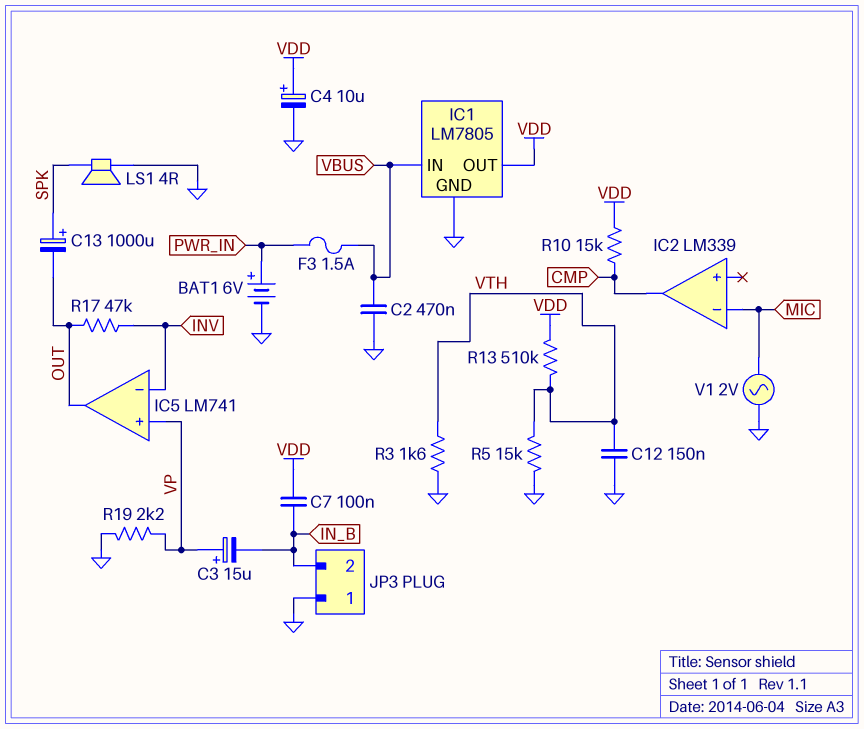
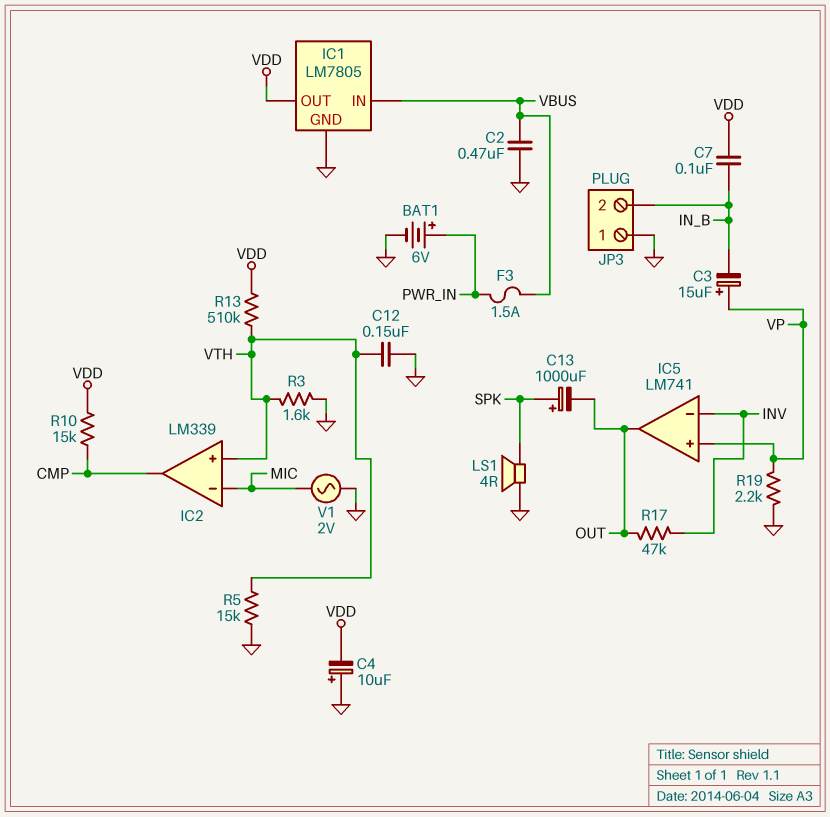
C4: 10uF (plus VDD, minus GND) -> 10uF (plus GND, minus VDD)
IC2 pin in+: none -> VTH

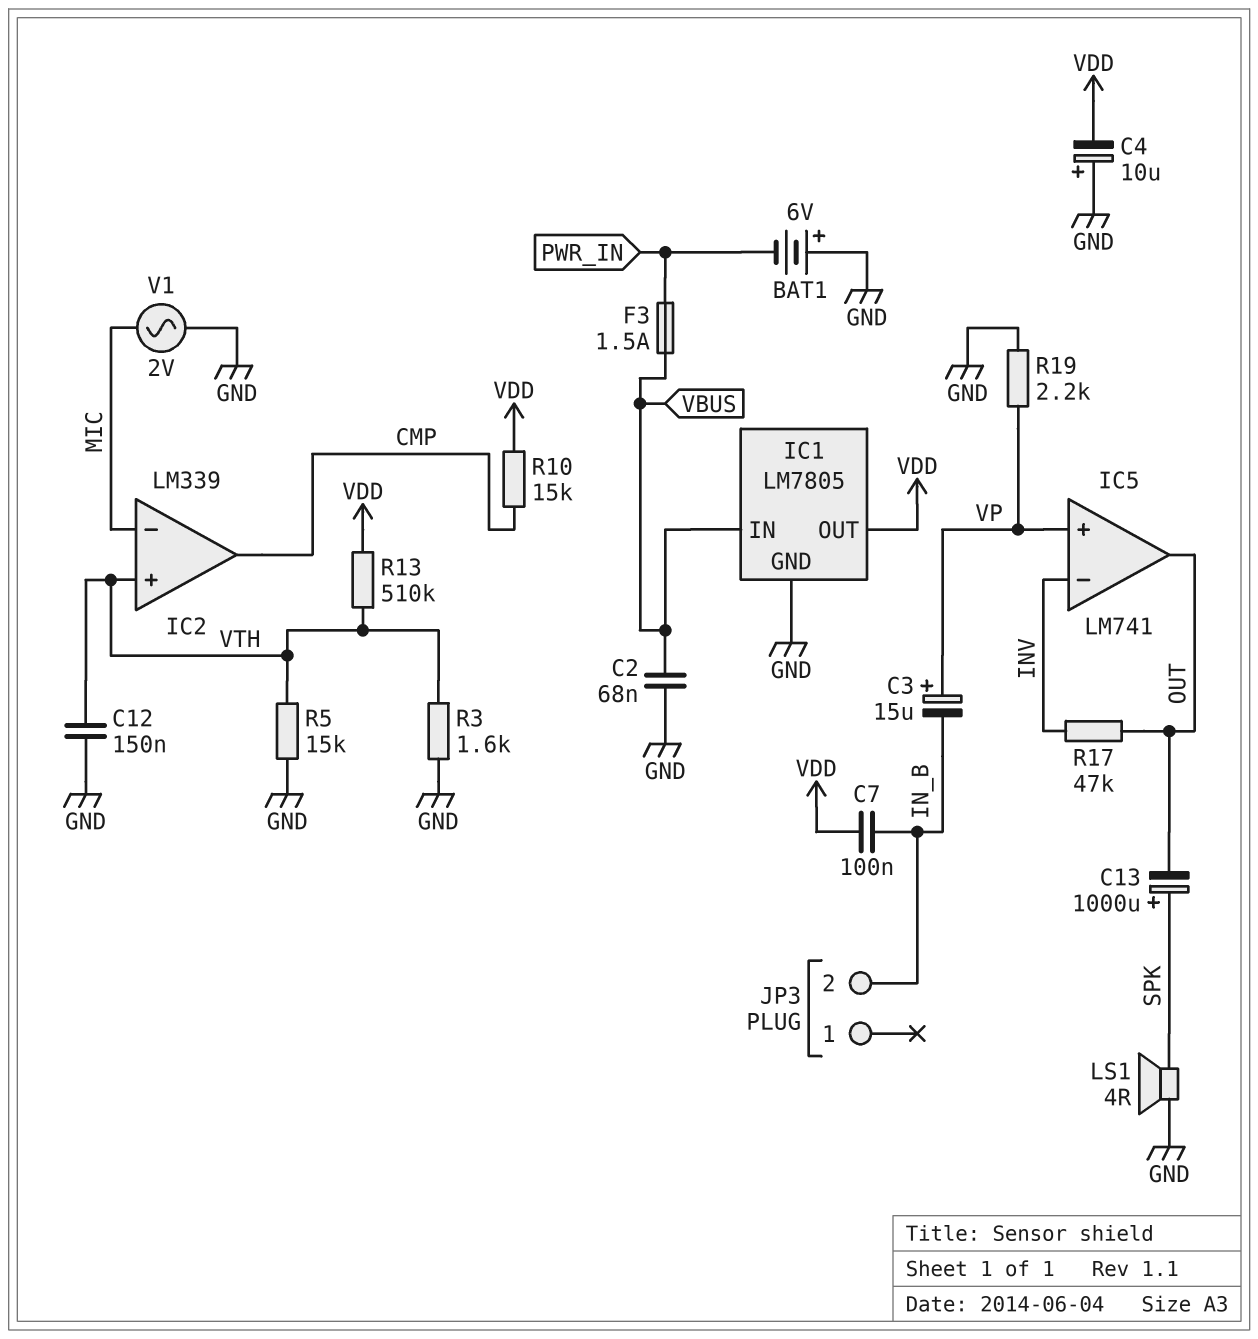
BAT1: 6V (plus PWR_IN, minus GND) -> 6V (plus GND, minus PWR_IN)
C2: 470nF (GND, VBUS) -> 68nF (GND, VBUS)
JP3 pin 1: GND -> none

